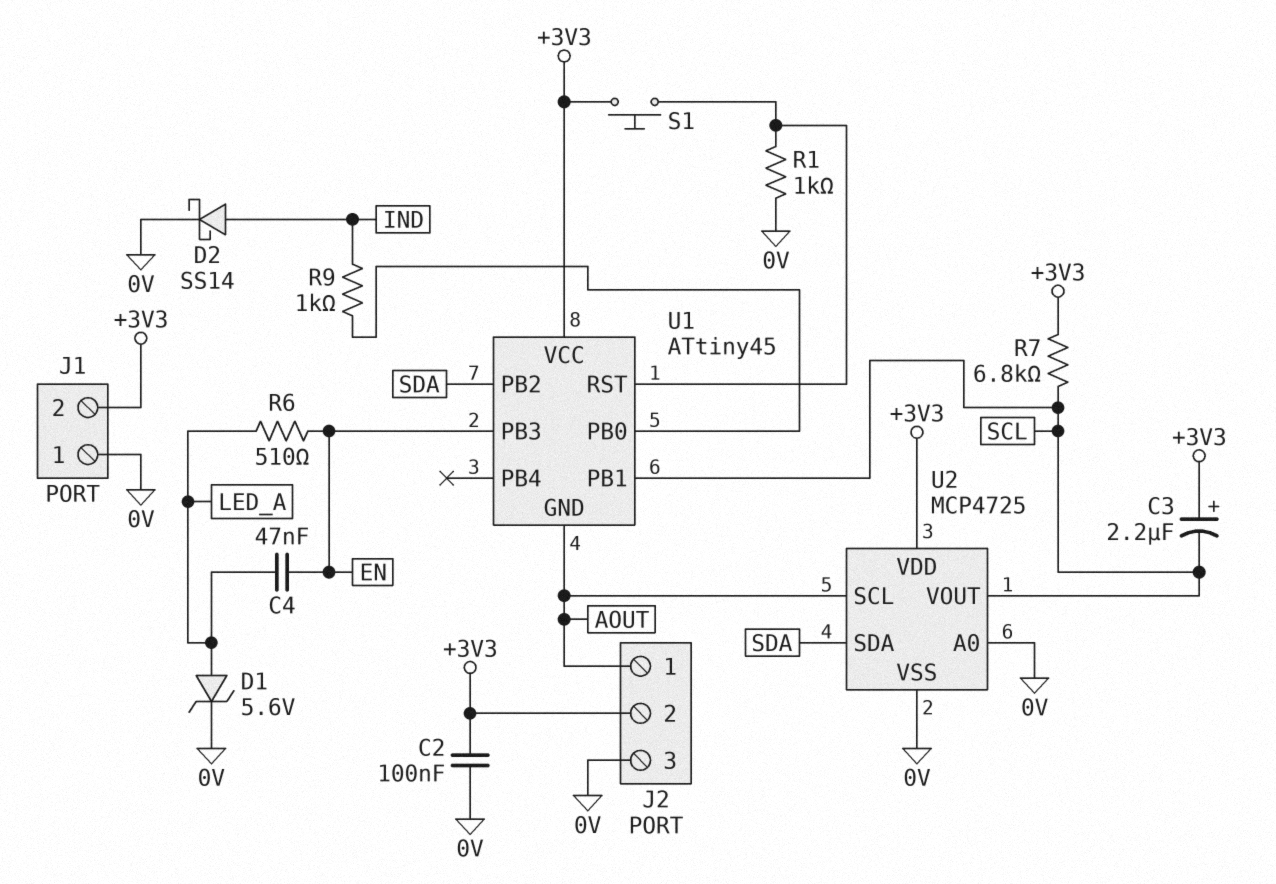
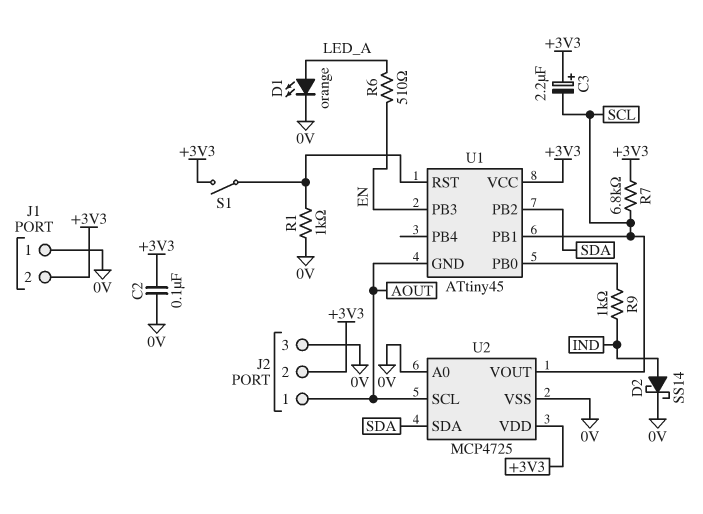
C4: 47nF (EN, LED_A) -> none
D1: zener 5.6V (A LED_A, K 0V) -> LED orange (A LED_A, K 0V)
S1: button (+3V3, U1/RST) -> switch (+3V3, U1/RST)

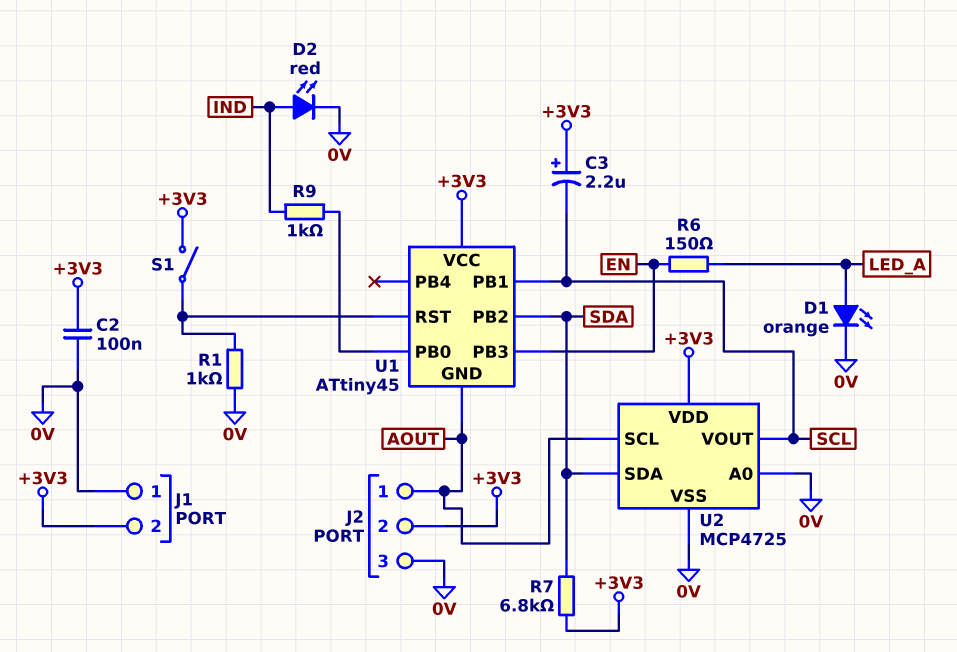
D2: schottky SS14 (A IND, K 0V) -> LED red (A IND, K 0V)
R6: 510 (EN, LED_A) -> 150 (EN, LED_A)
R7: 6.8k (+3V3, SCL) -> 6.8k (+3V3, SDA)

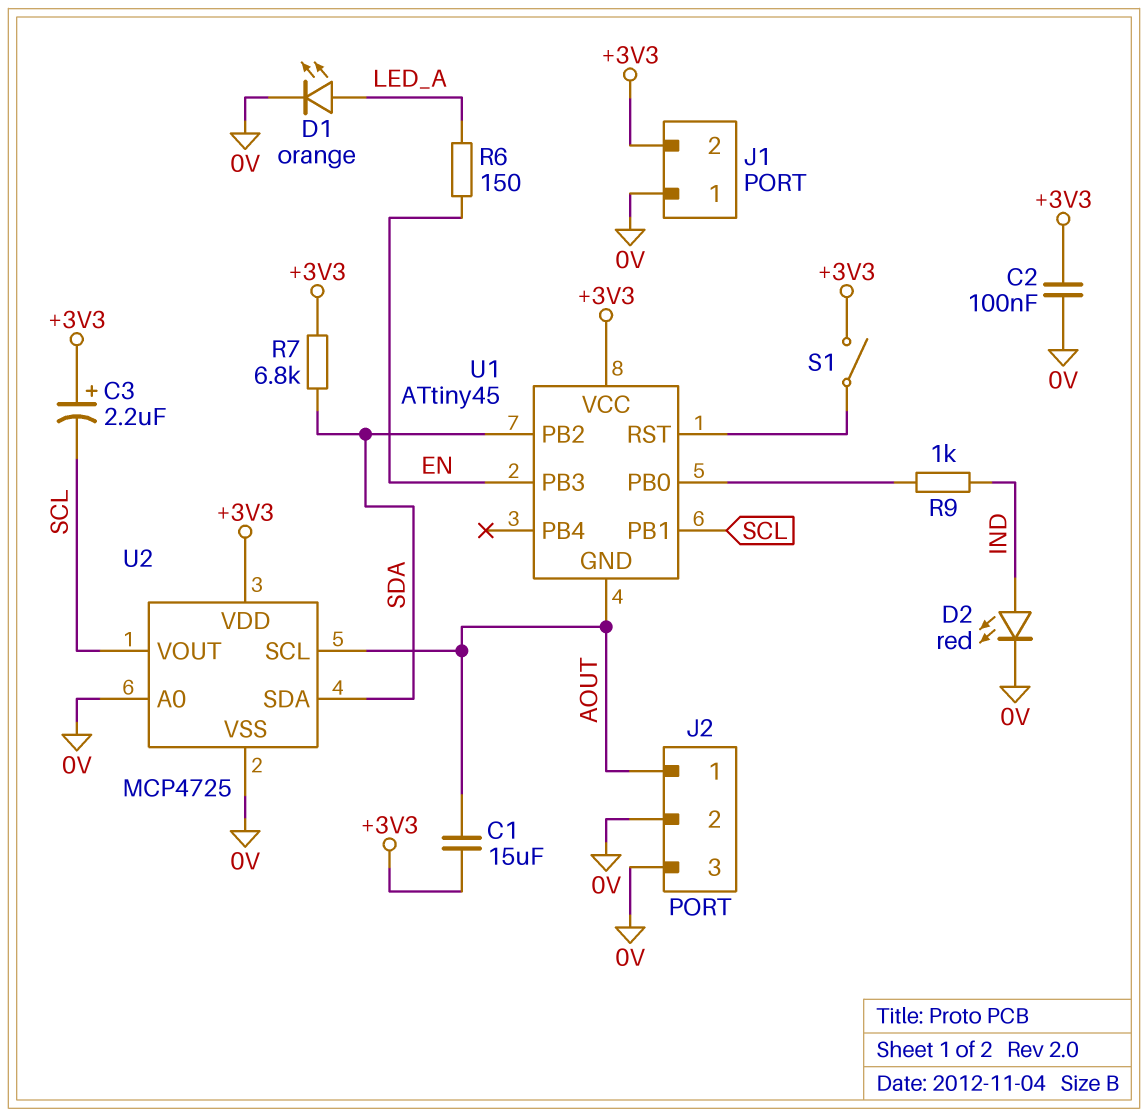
C1: none -> 15uF (+3V3, AOUT)
J2 pin 2: +3V3 -> 0V
R1: 1k (0V, U1/RST) -> none

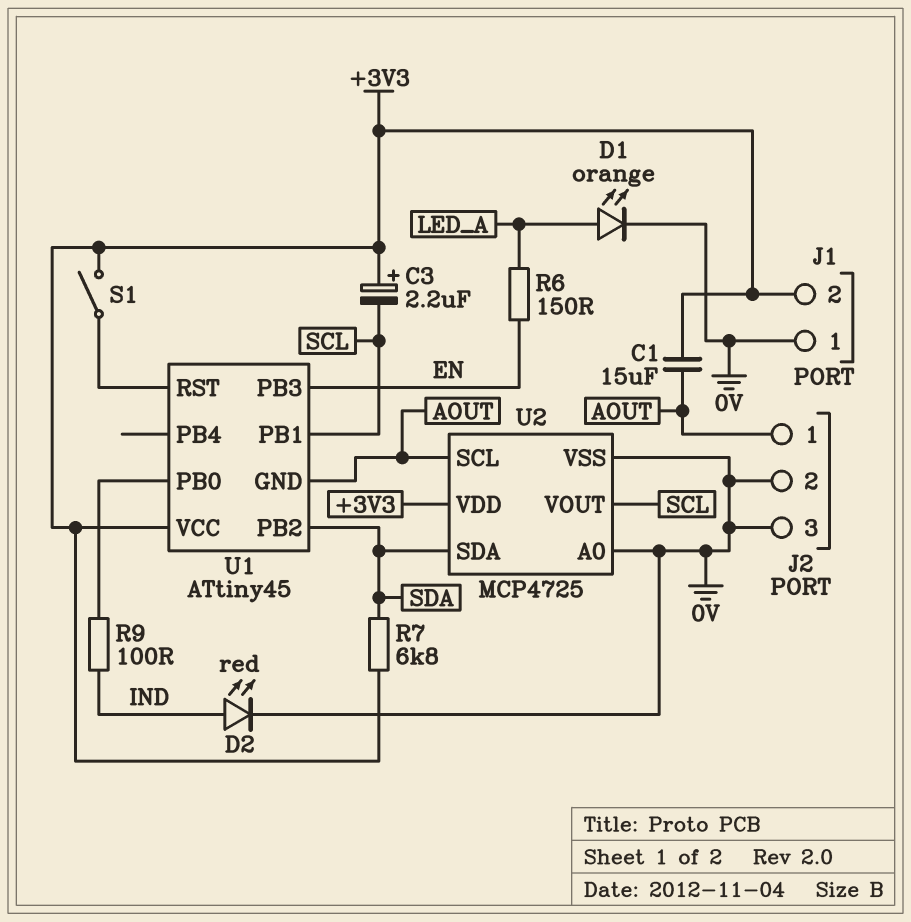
C2: 100nF (+3V3, 0V) -> none
R9: 1k (IND, U1/PB0) -> 100 (IND, U1/PB0)

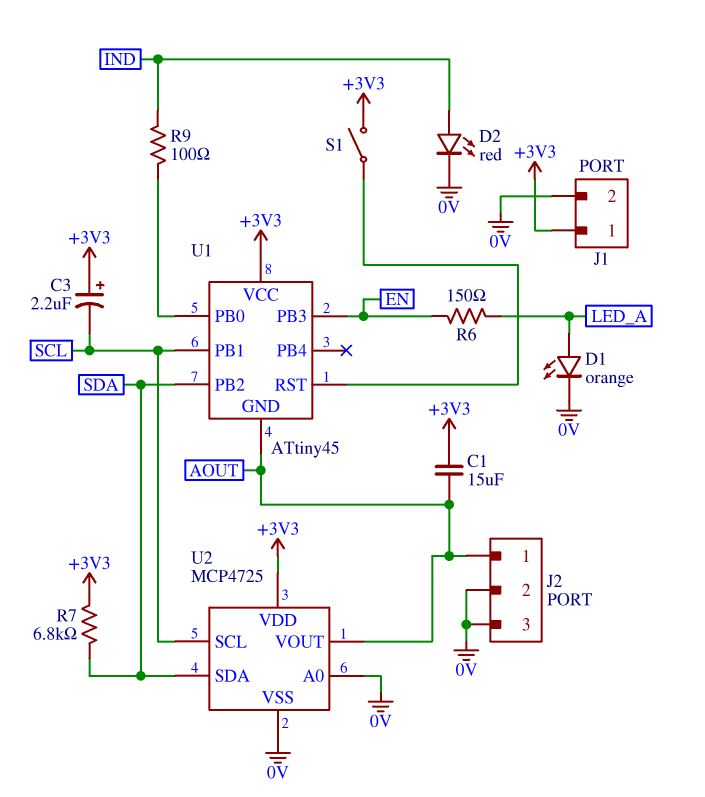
J1 pin 1: 0V -> +3V3
J1 pin 2: +3V3 -> 0V
U2 pin SCL: AOUT -> SCL
U2 pin VOUT: SCL -> AOUT

